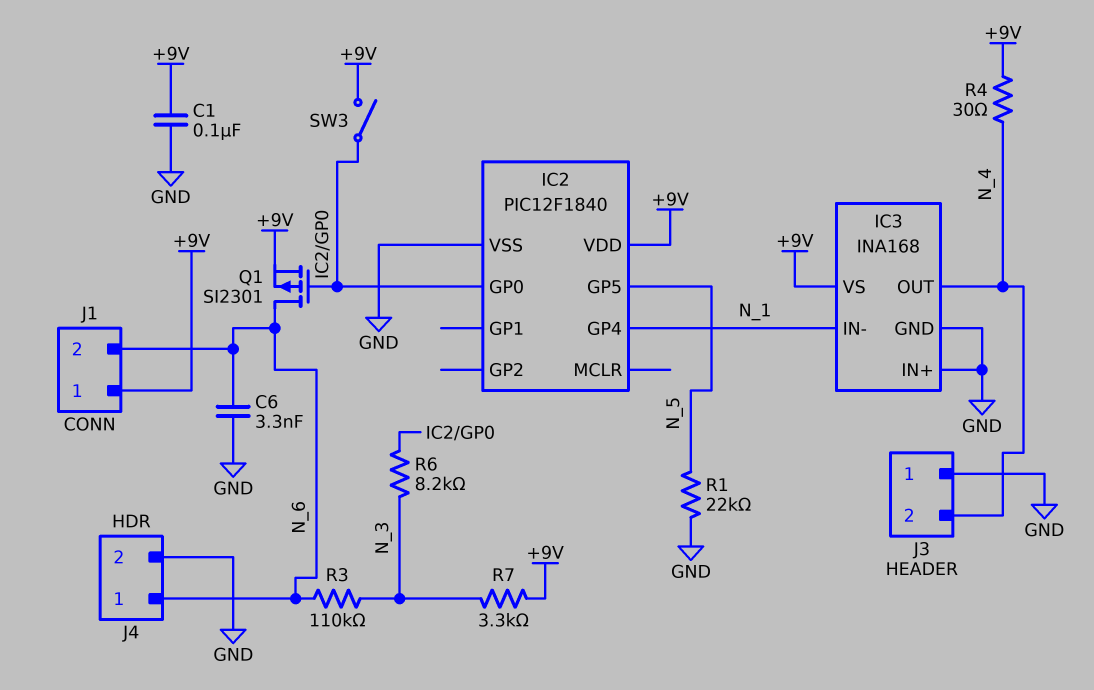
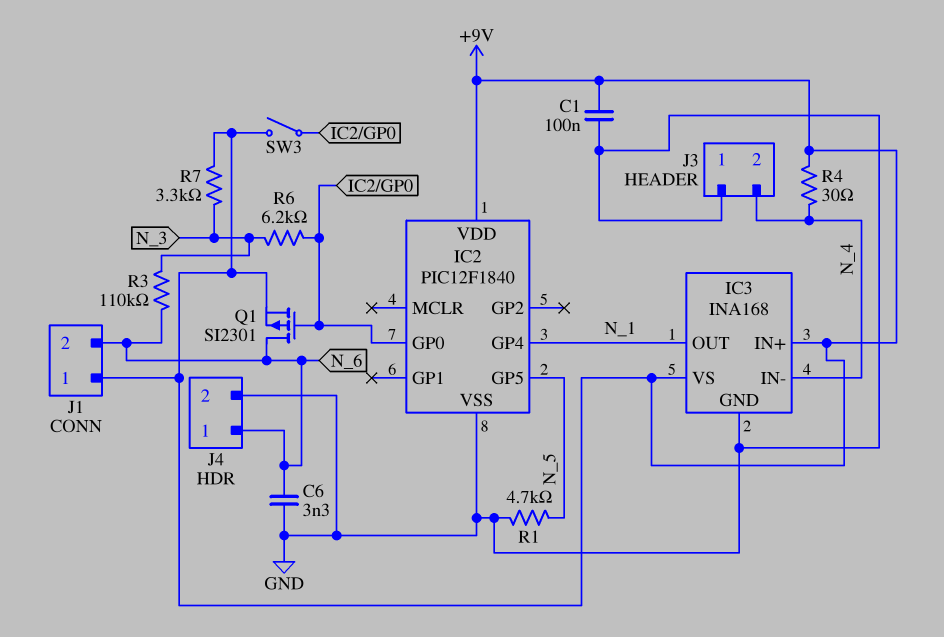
IC3 pin IN+: GND -> +9V
IC3 pin IN-: N_1 -> N_4
IC3 pin OUT: N_4 -> N_1
R1: 22k (GND, N_5) -> 4.7k (GND, N_5)
R6: 8.2k (IC2/GP0, N_3) -> 6.2k (IC2/GP0, N_3)

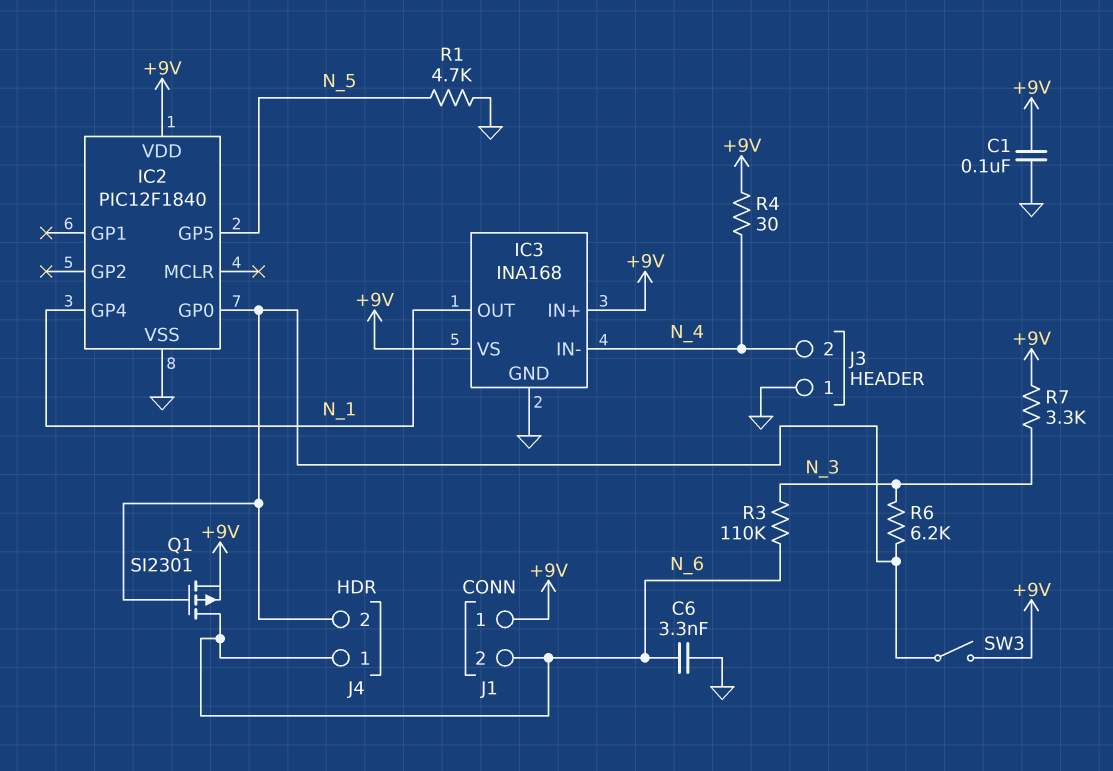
J4 pin 2: GND -> IC2/GP0

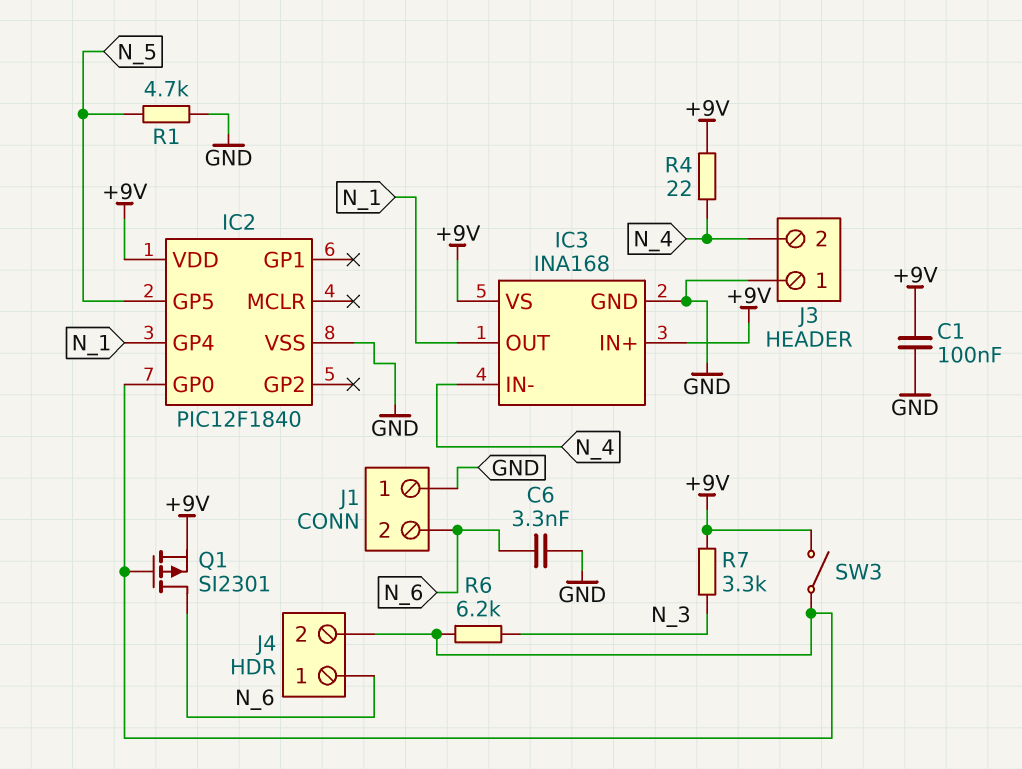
J1 pin 1: +9V -> GND
R3: 110k (N_3, N_6) -> none
R4: 30 (+9V, N_4) -> 22 (+9V, N_4)

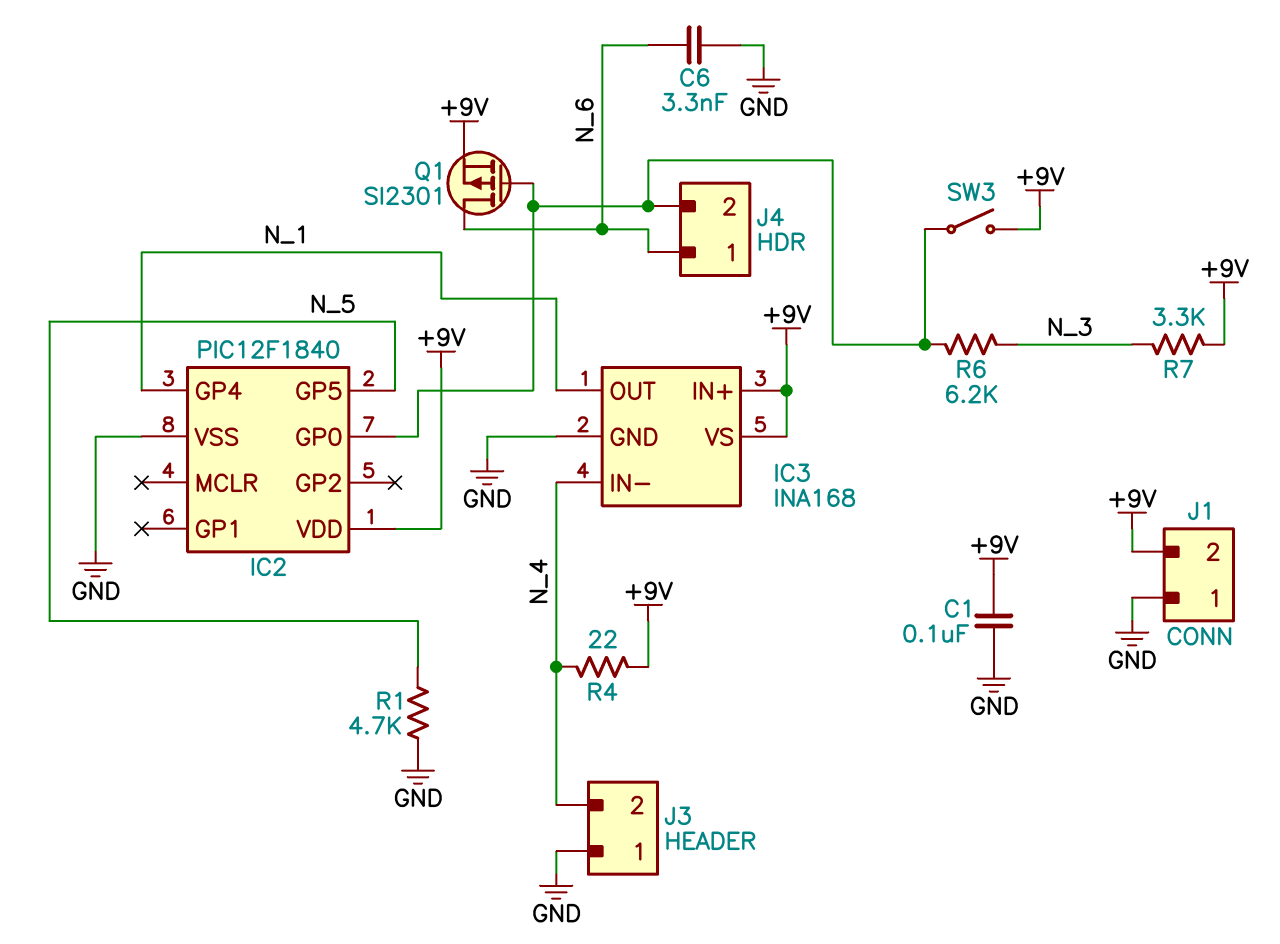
J1 pin 2: N_6 -> +9V

